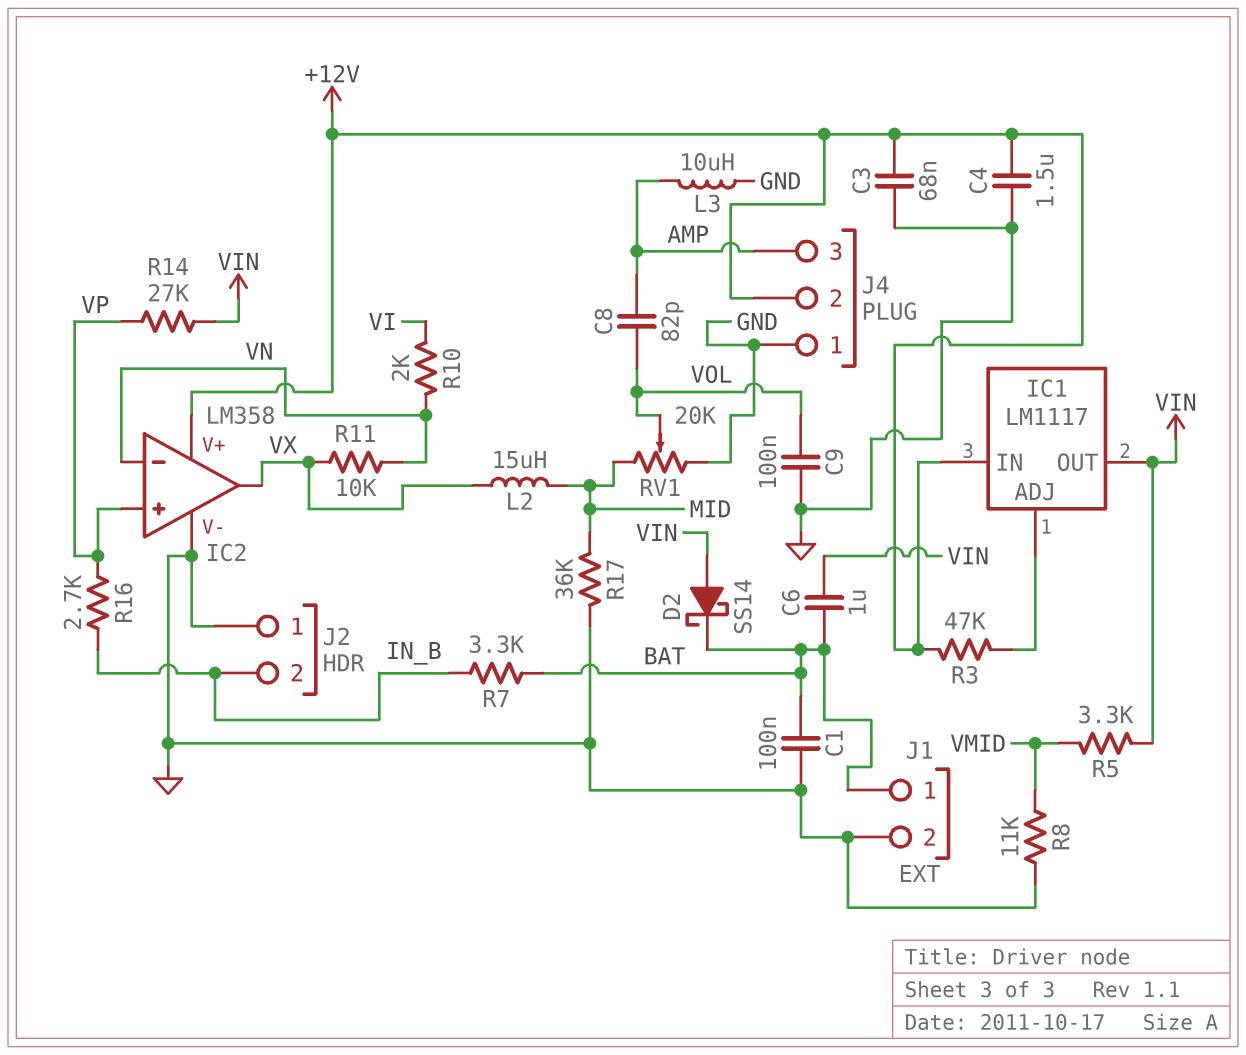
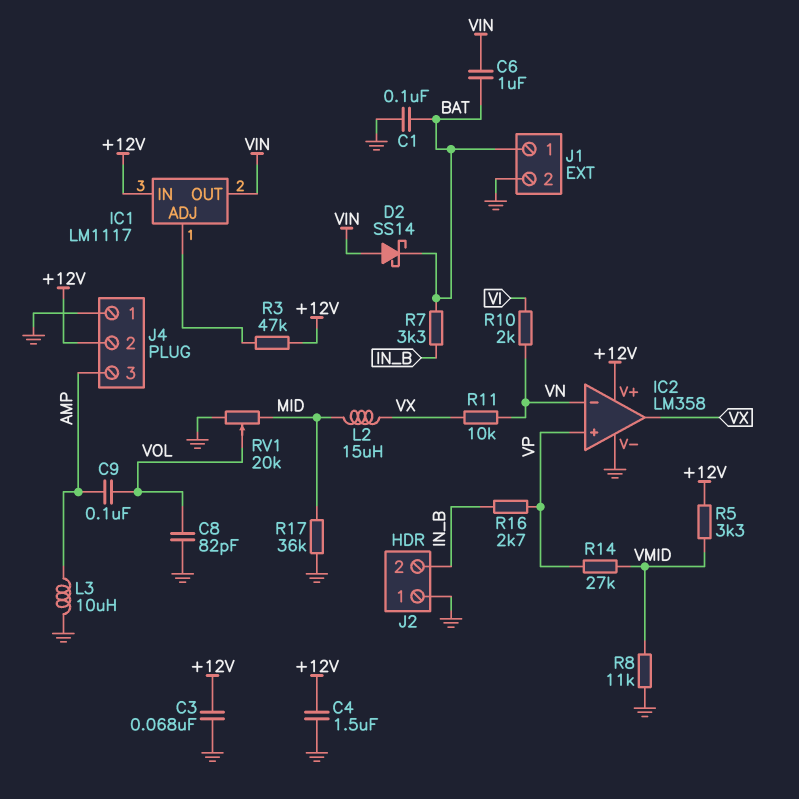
C8: 82pF (AMP, VOL) -> 82pF (GND, VOL)
C9: 100nF (GND, VOL) -> 100nF (AMP, VOL)
R5: 3.3k (VIN, VMID) -> 3.3k (+12V, VMID)
R14: 27k (VIN, VP) -> 27k (VMID, VP)

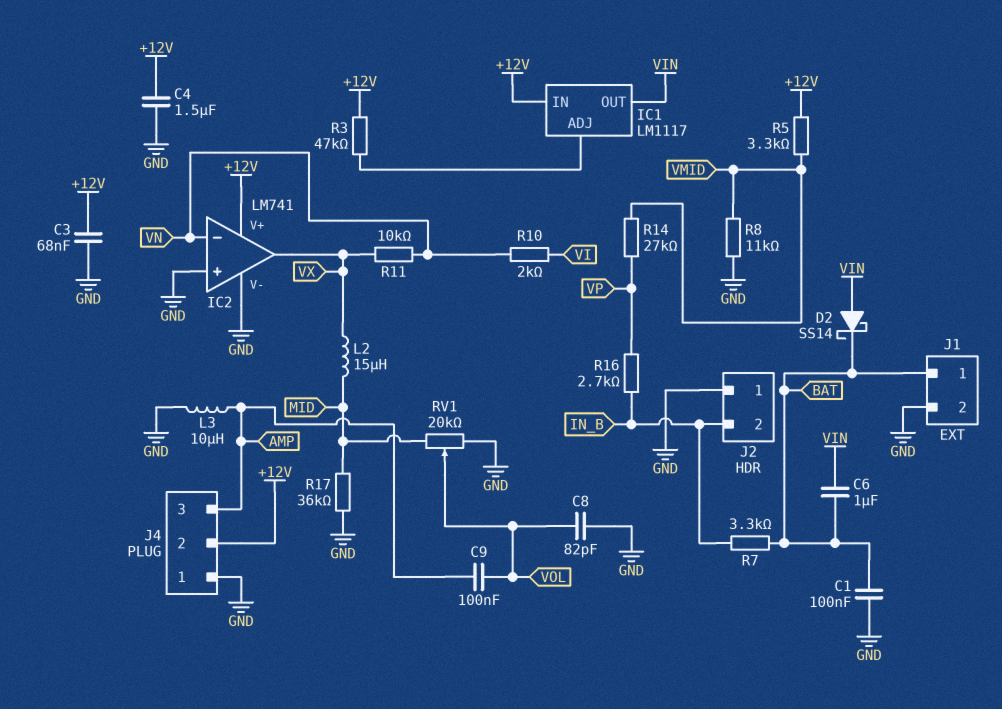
IC2: LM358 -> LM741
IC2 pin in+: VP -> GND

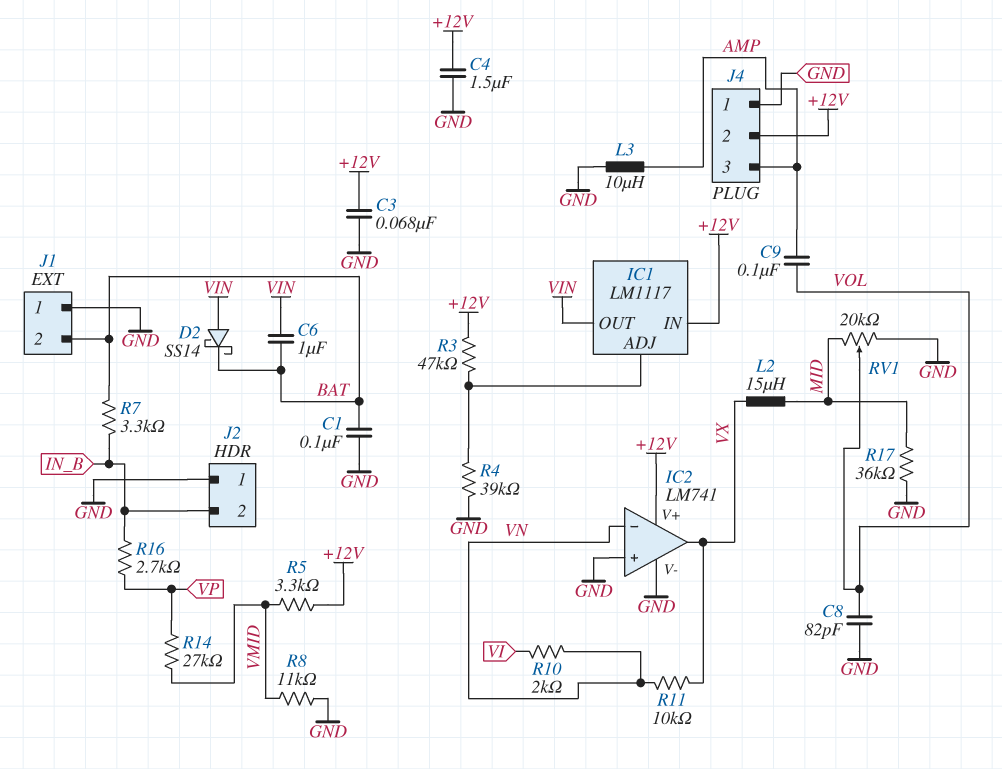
J1 pin 1: BAT -> GND
J1 pin 2: GND -> BAT
R4: none -> 39k (GND, IC1/ADJ)

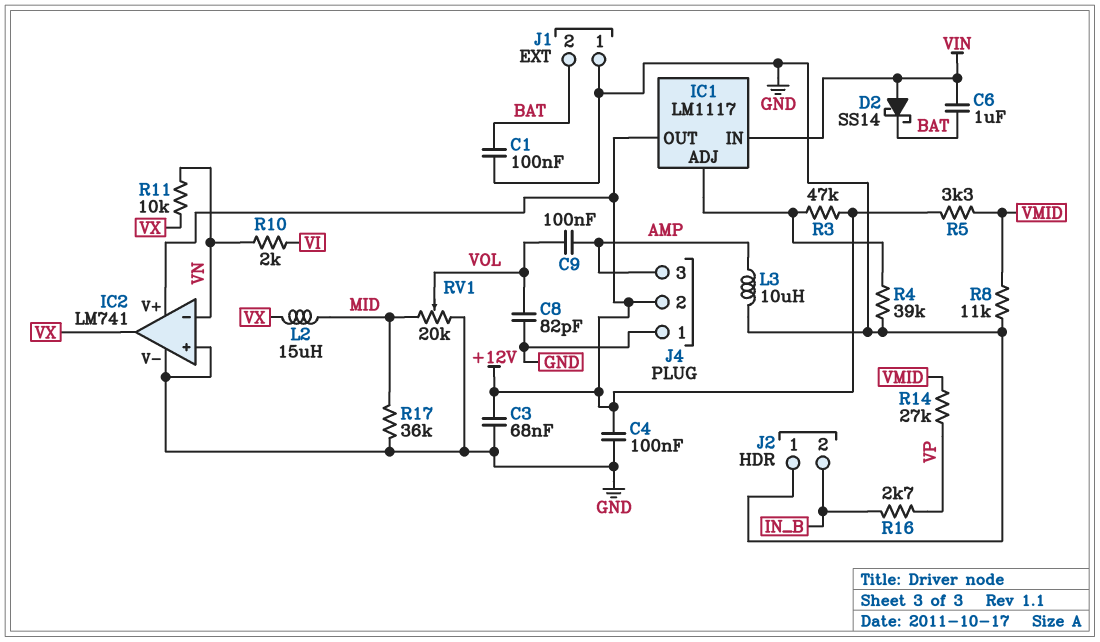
C4: 1.5uF (+12V, GND) -> 100nF (+12V, GND)
IC1 pin IN: +12V -> VIN
IC1 pin OUT: VIN -> +12V
R7: 3.3k (BAT, IN_B) -> none

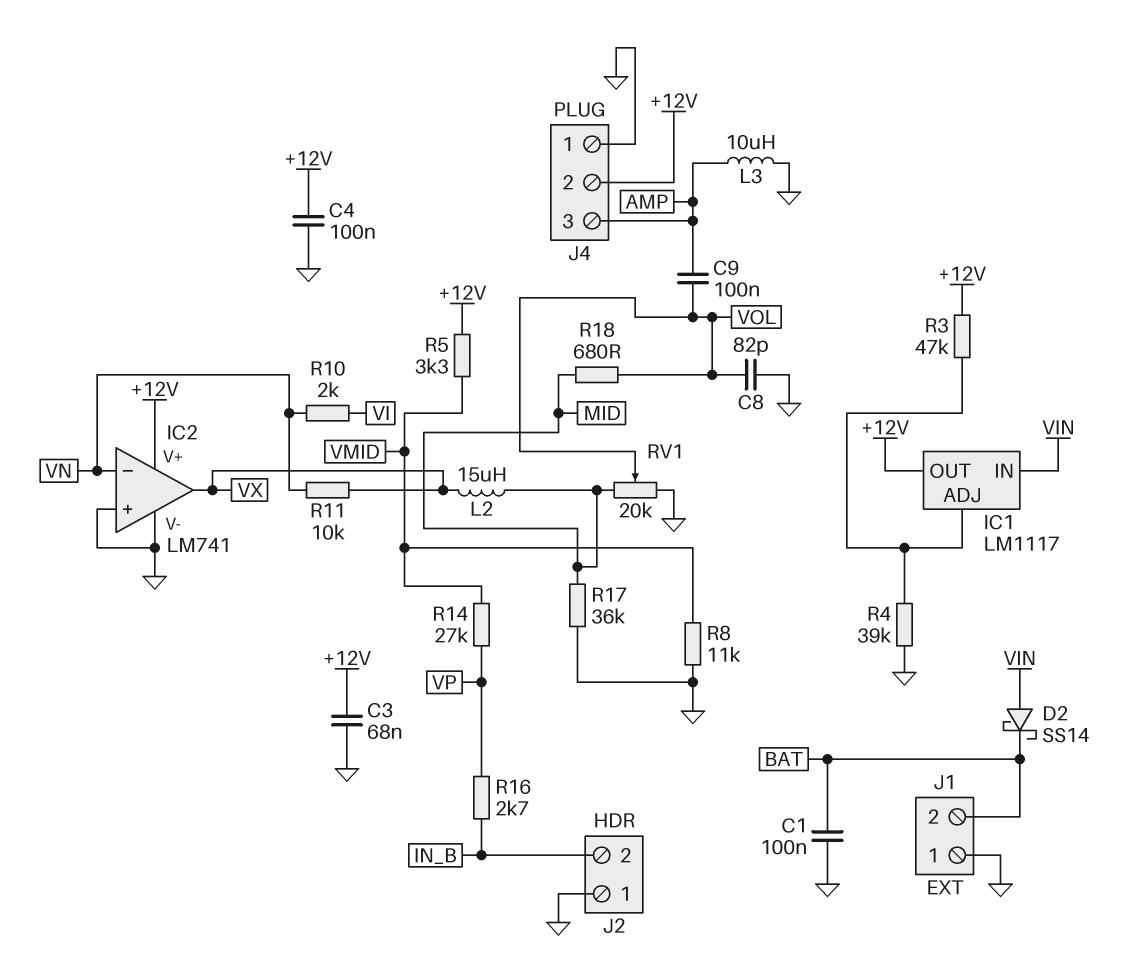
C6: 1uF (BAT, VIN) -> none
R18: none -> 680 (MID, VOL)

